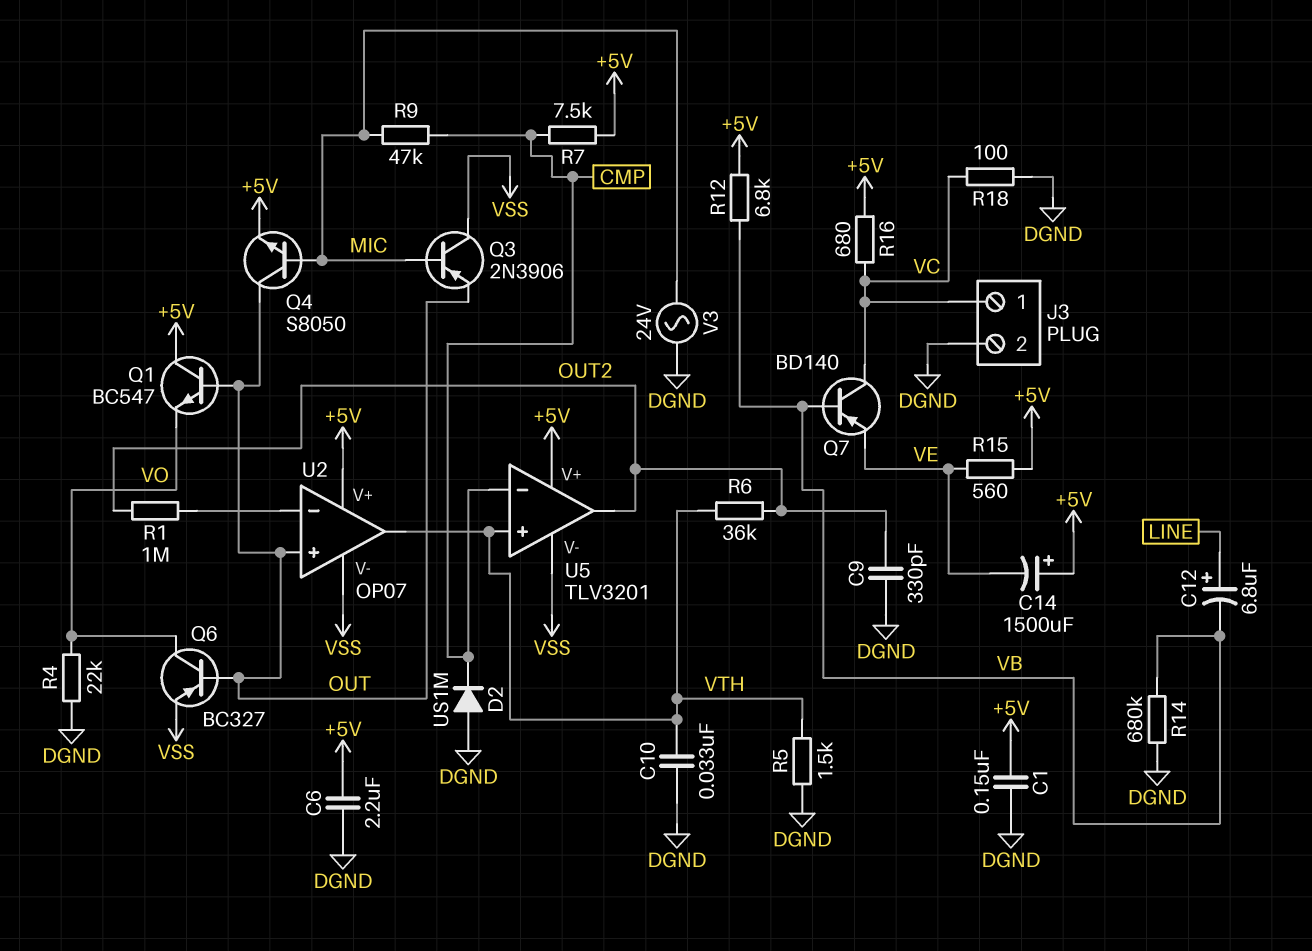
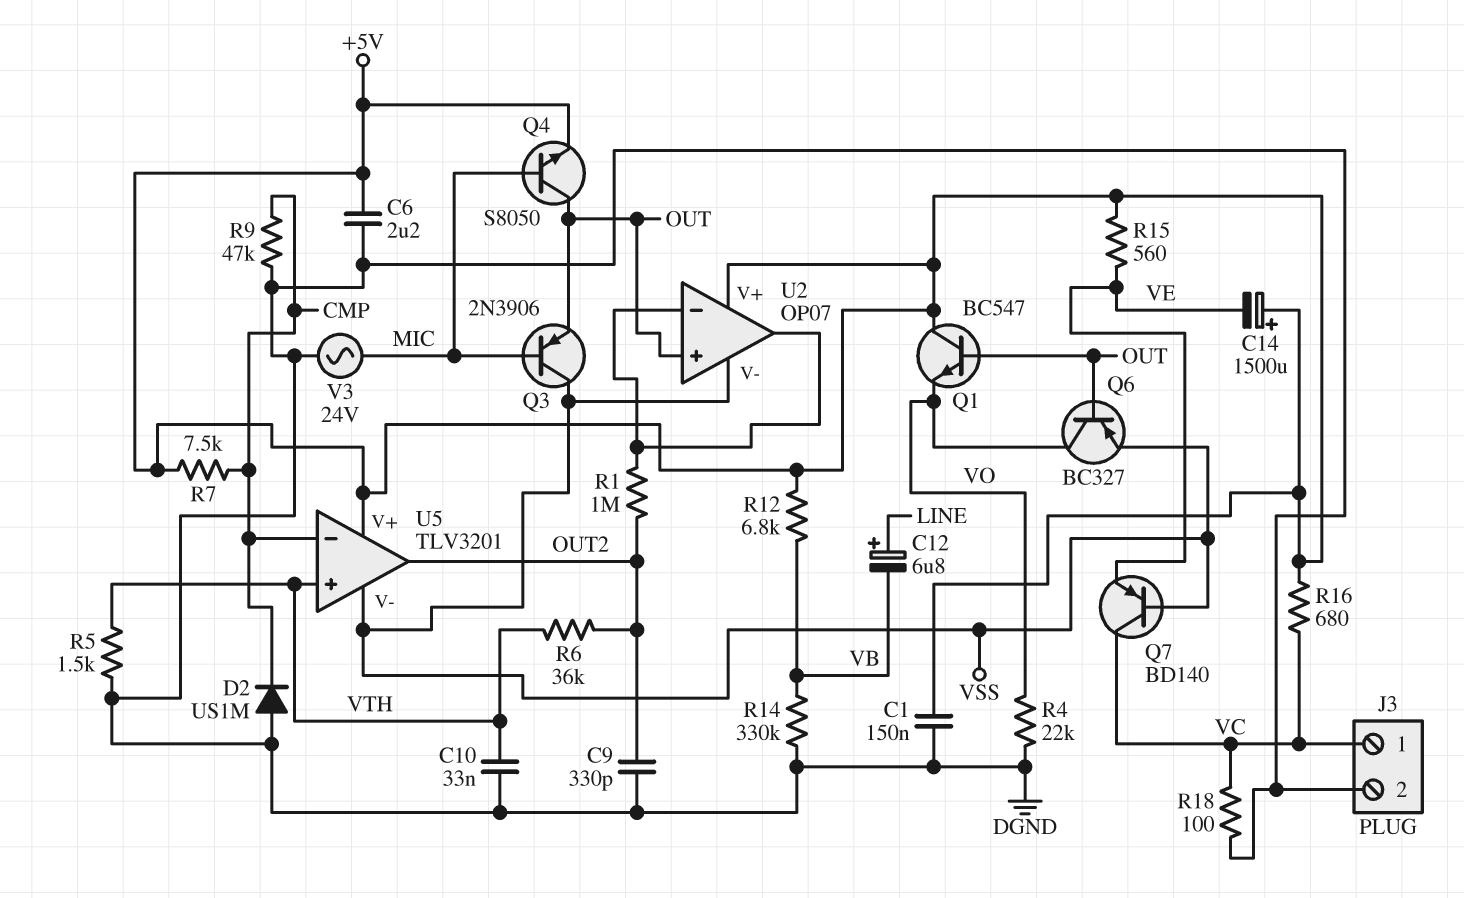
Q7: PNP BD140 (B VB, C VC, E VE) -> PNP BD140 (B VSS, C VC, E VE)
R9: 47k (CMP, MIC) -> 47k (CMP, DGND)
R14: 680k (DGND, VB) -> 330k (DGND, VB)
U2 pin out: VTH -> U2/in-

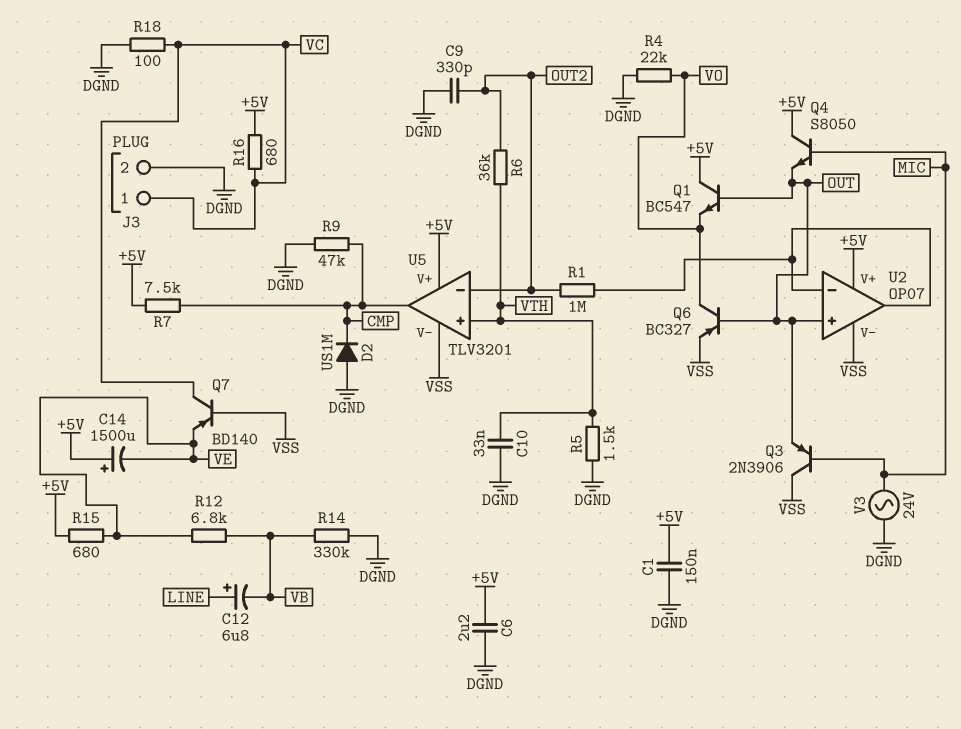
Q4: NPN S8050 (B MIC, C OUT, E +5V) -> NPN S8050 (B MIC, C +5V, E OUT)
R12: 6.8k (+5V, VB) -> 6.8k (VB, VE)
R15: 560 (+5V, VE) -> 680 (+5V, VE)
U5 pin in-: CMP -> OUT2
U5 pin out: OUT2 -> CMP

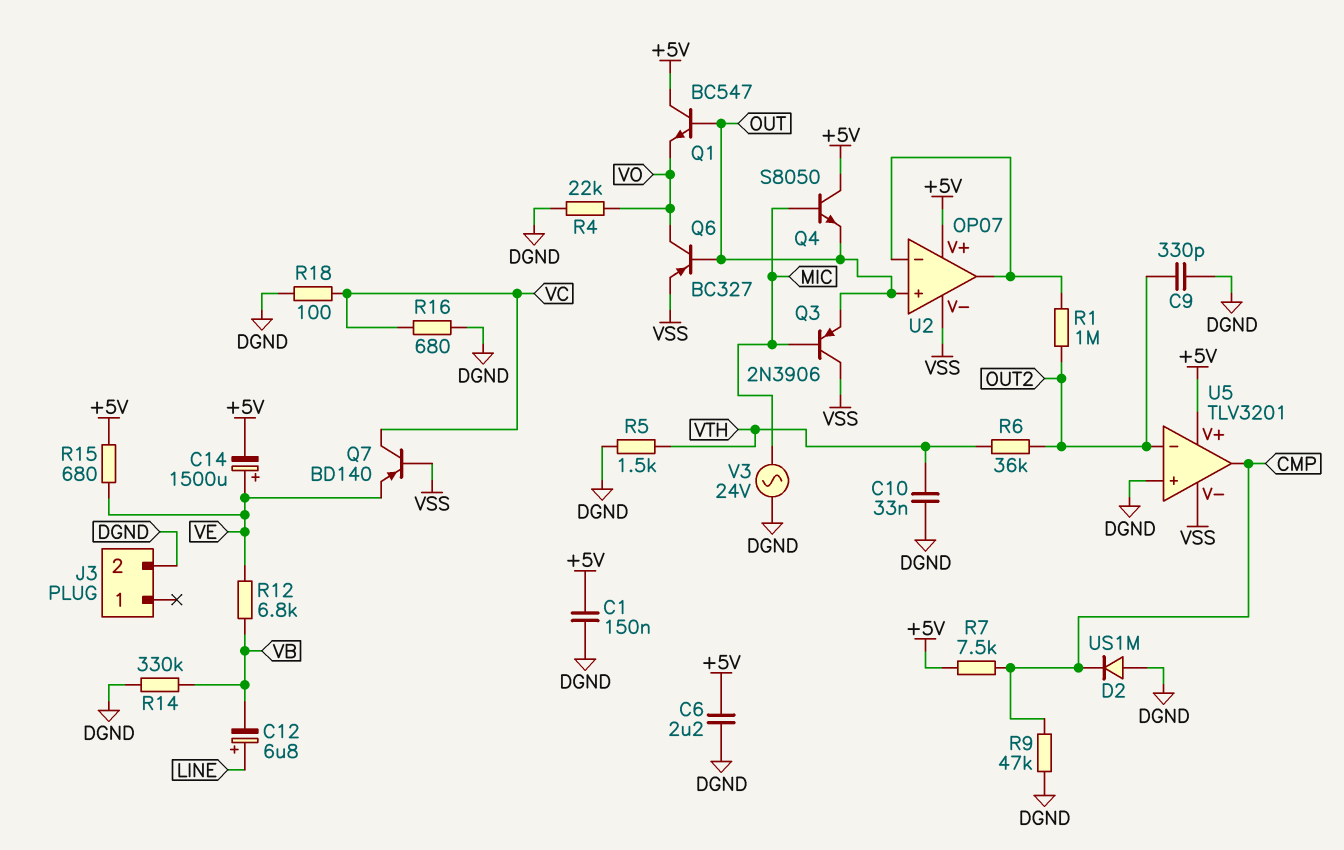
C14: 1500uF (plus +5V, minus VE) -> 1500uF (plus VE, minus +5V)
J3 pin 1: VC -> none
R16: 680 (+5V, VC) -> 680 (DGND, VC)
U5 pin in+: VTH -> DGND

